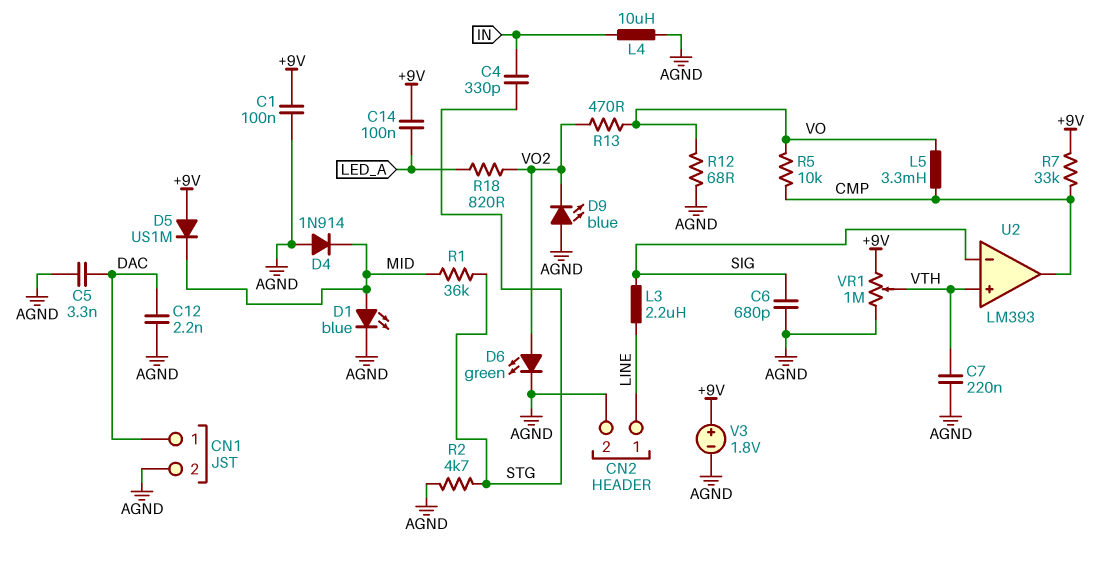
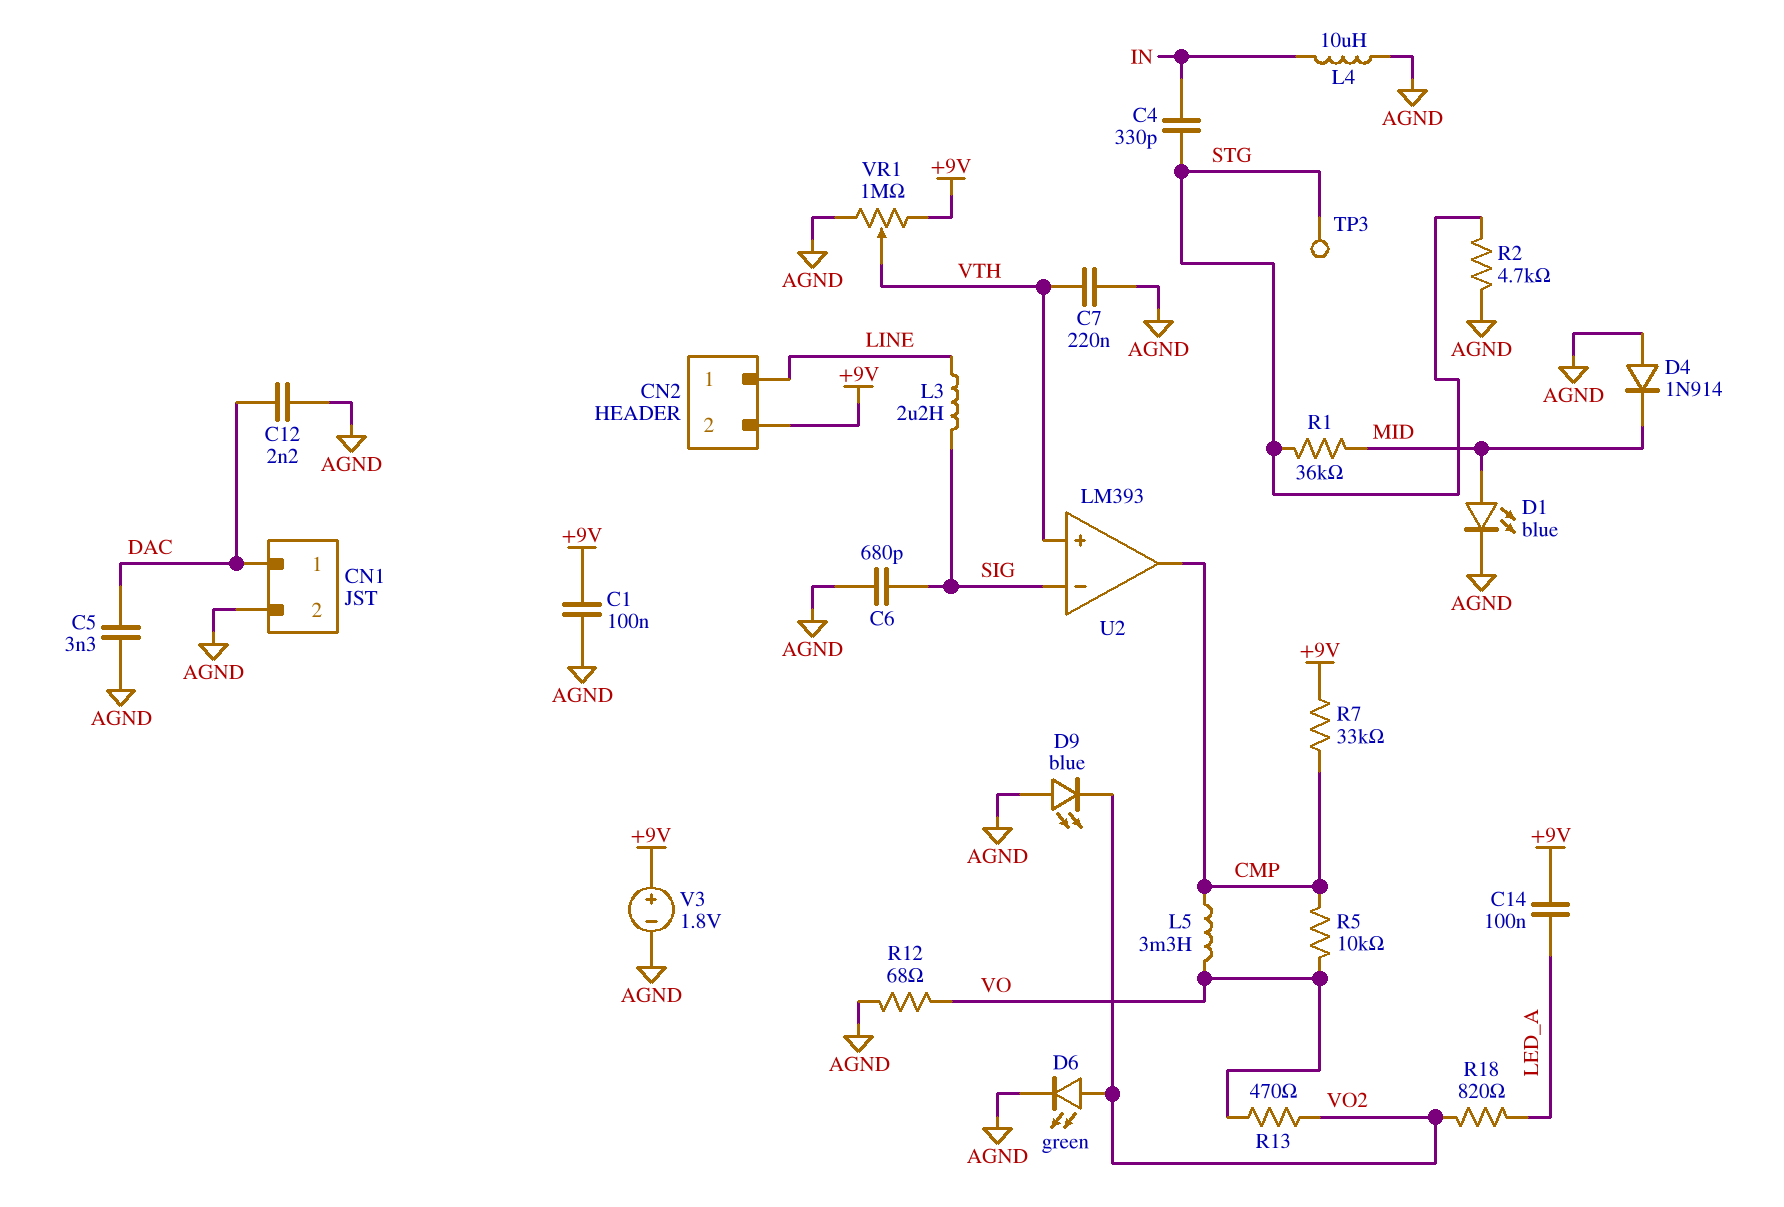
CN2 pin 2: AGND -> +9V
D5: diode US1M (A +9V, K MID) -> none
TP3: none -> test point (STG)

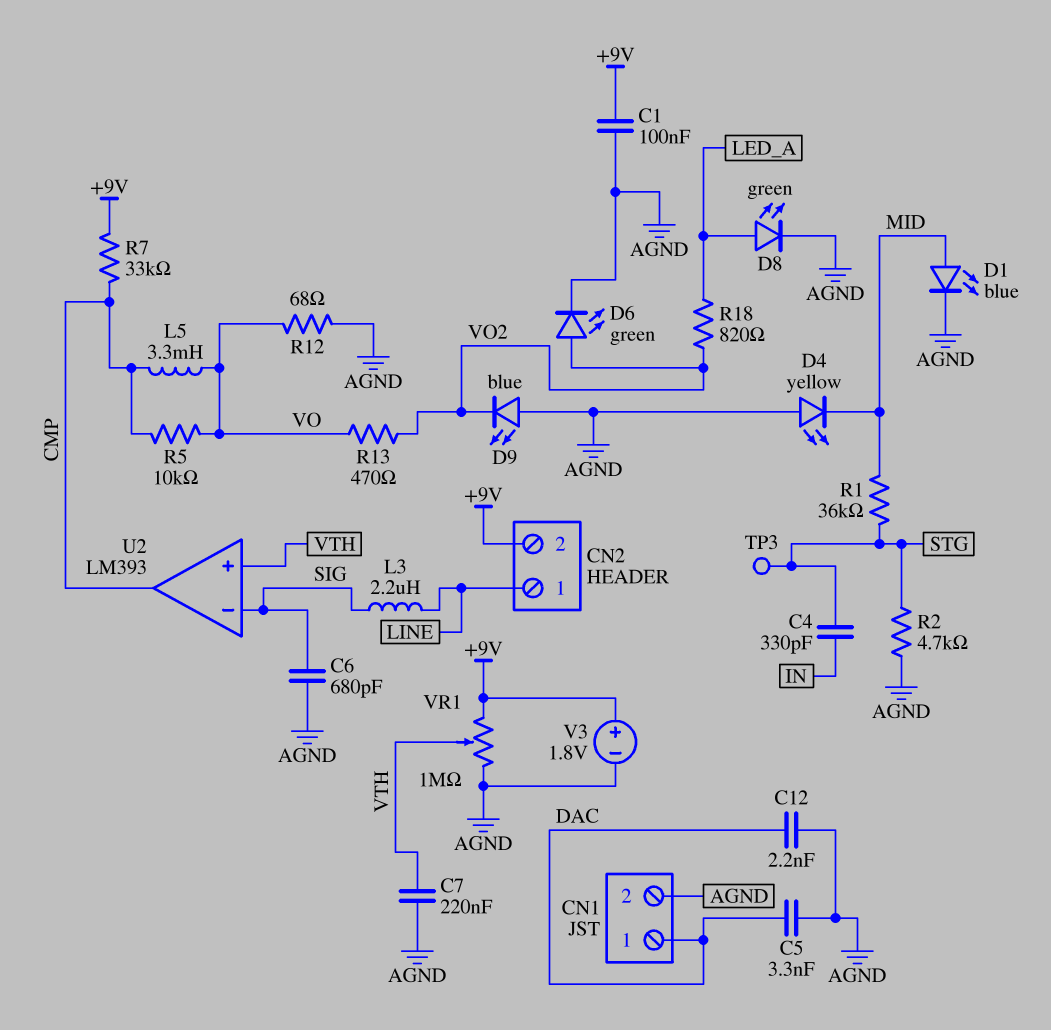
C14: 100nF (+9V, LED_A) -> none
D4: diode 1N914 (A AGND, K MID) -> LED yellow (A AGND, K MID)
D8: none -> LED green (A LED_A, K AGND)
L4: 10uH (AGND, IN) -> none

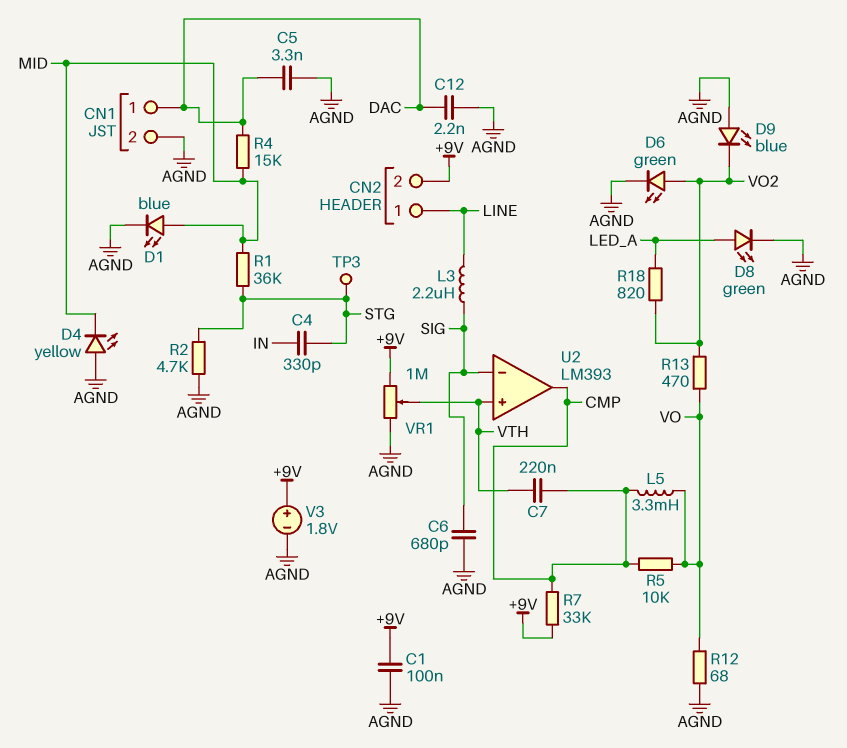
C7: 220nF (AGND, VTH) -> 220nF (CMP, VTH)
R4: none -> 15k (DAC, MID)

